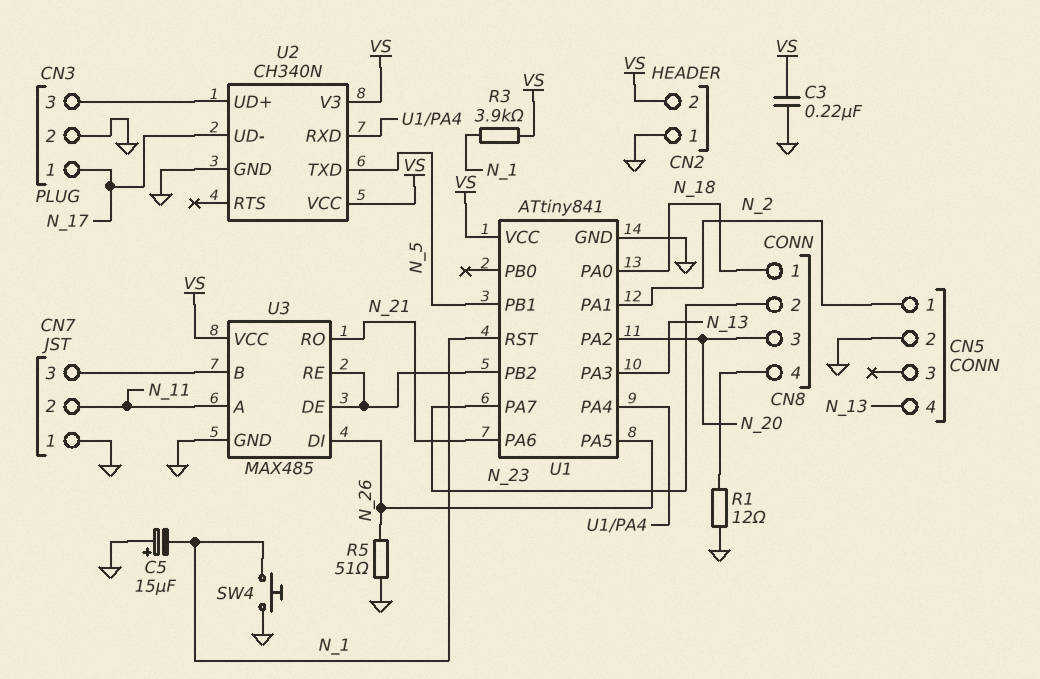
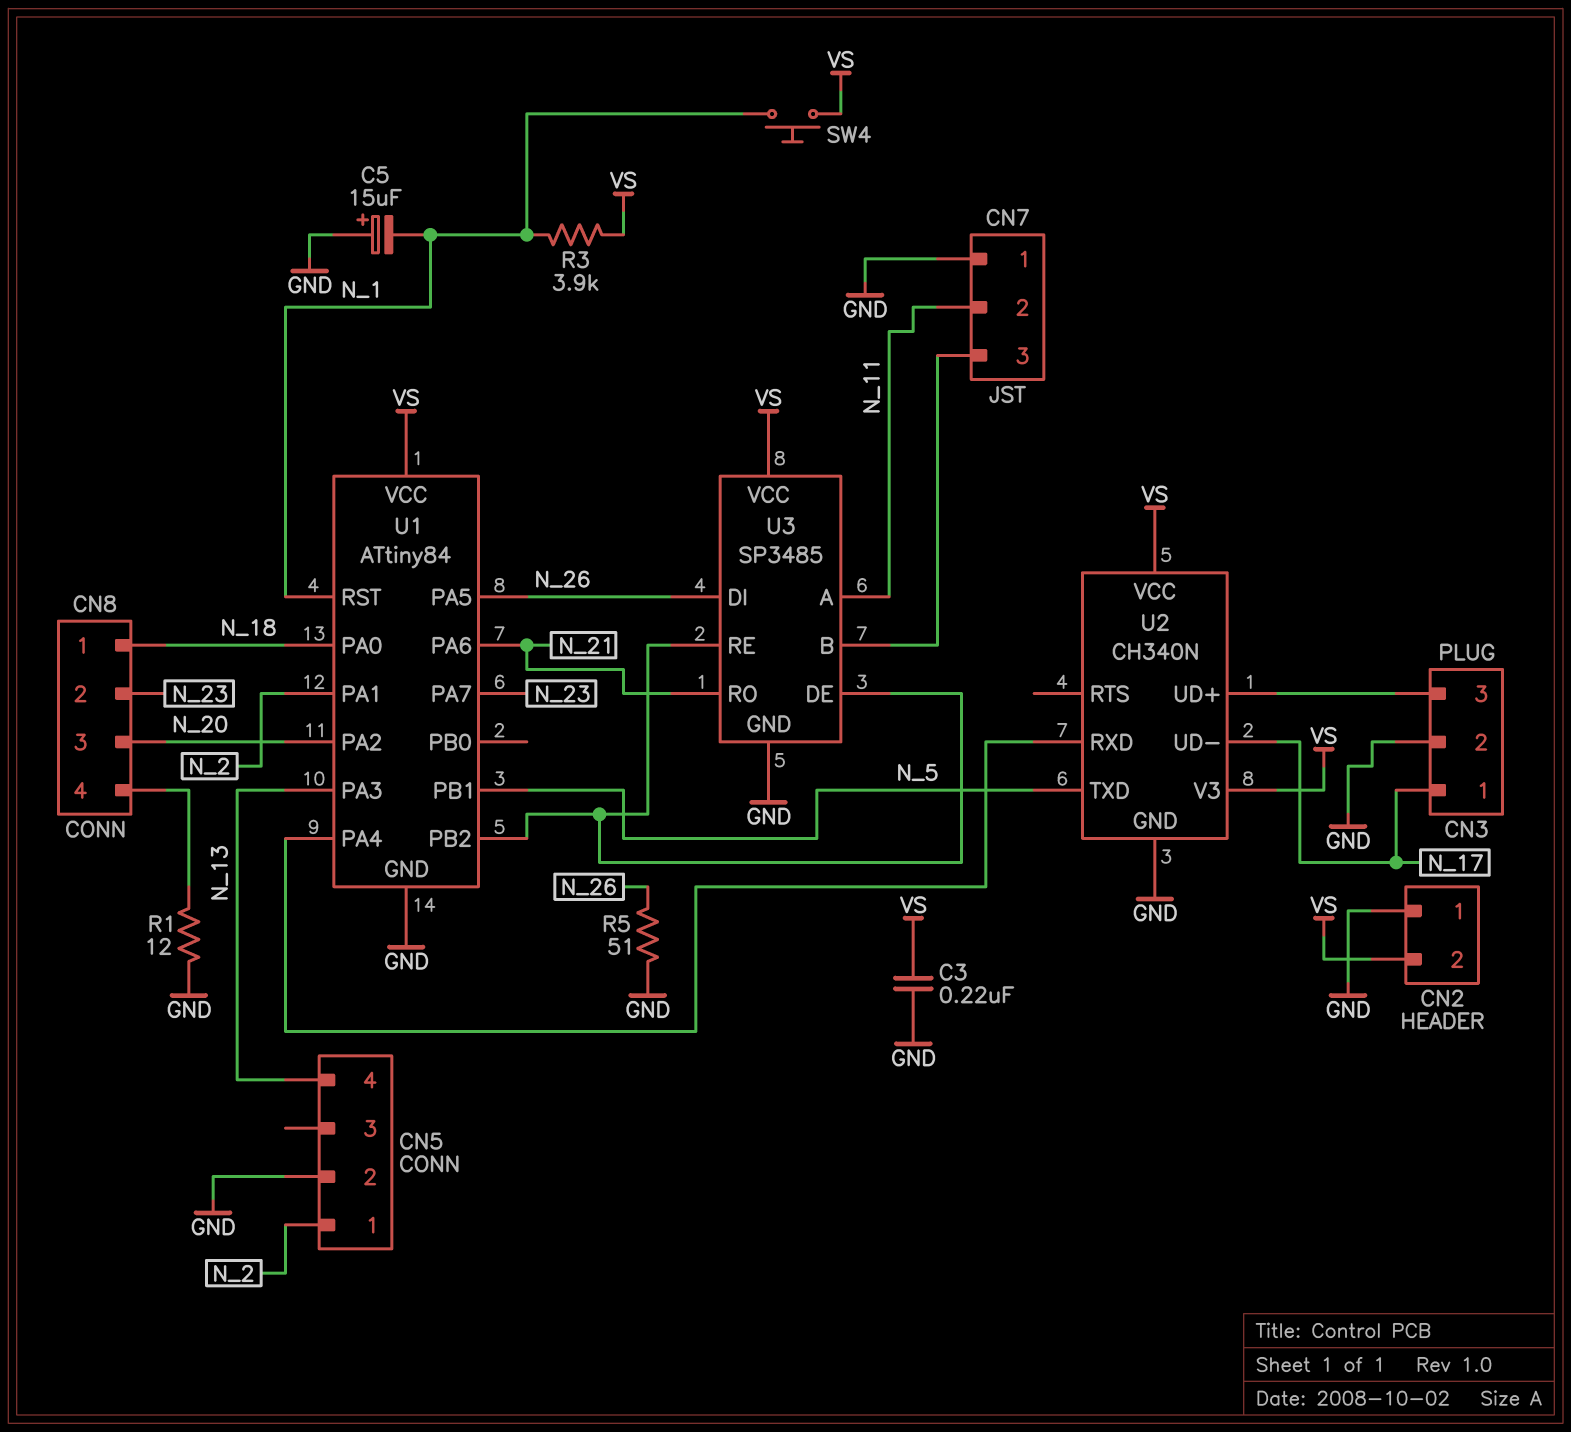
SW4: button (GND, N_1) -> button (N_1, VS)
U1: ATtiny841 -> ATtiny84
U3: MAX485 -> SP3485

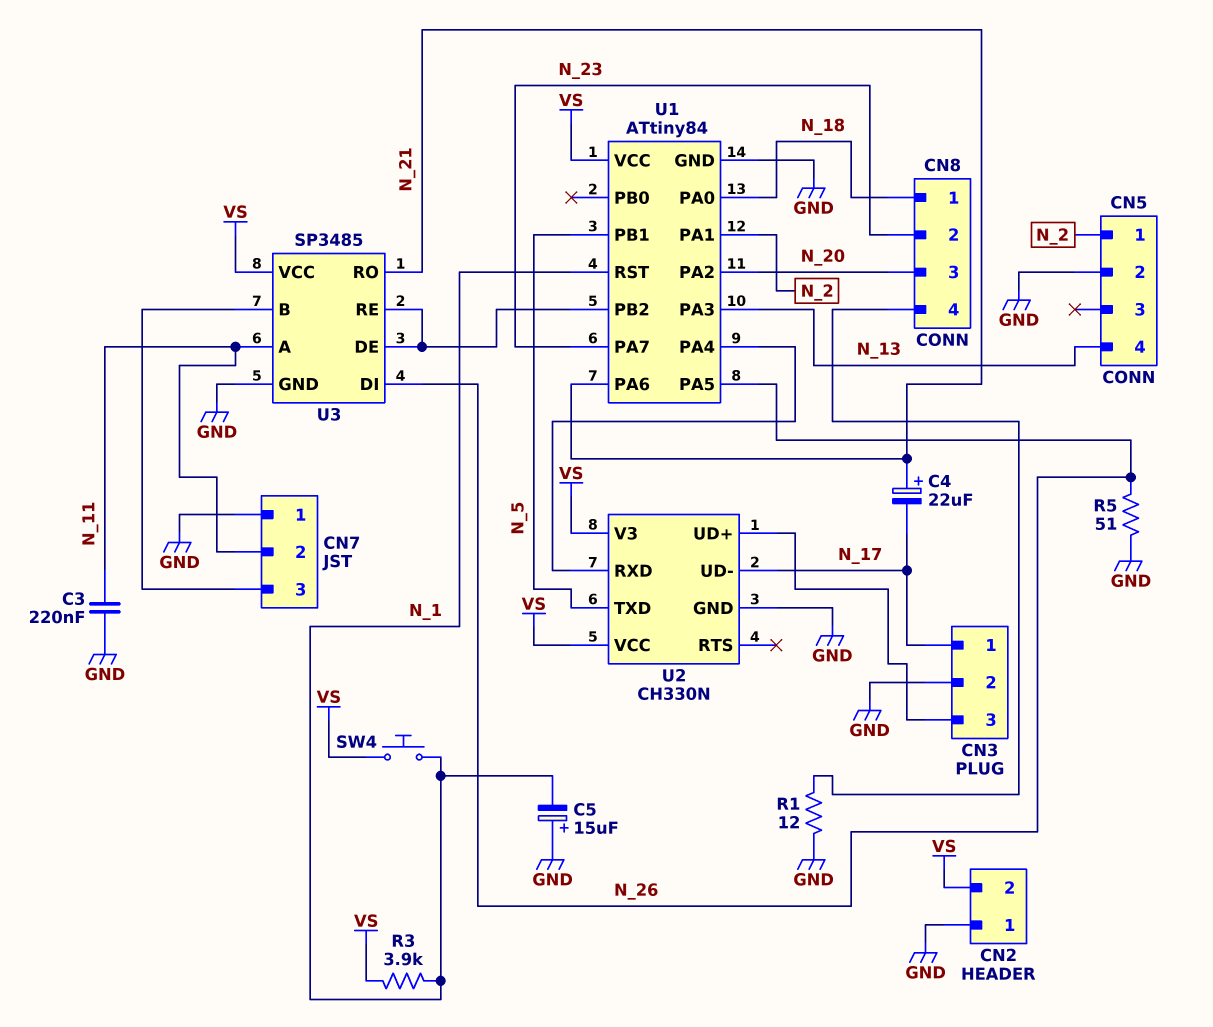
C3: 220nF (GND, VS) -> 220nF (GND, N_11)
C4: none -> 22uF (plus N_21, minus N_17)
U2: CH340N -> CH330N

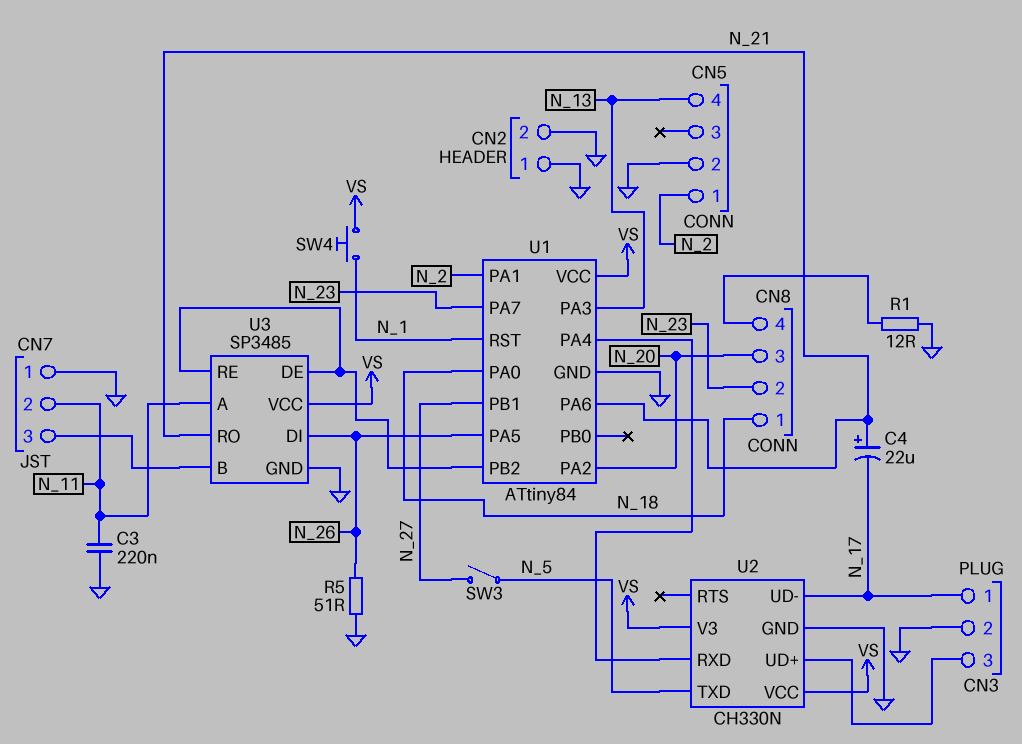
C5: 15uF (plus GND, minus N_1) -> none
CN2 pin 2: VS -> GND
R3: 3.9k (N_1, VS) -> none
SW3: none -> switch (N_5, N_27)
U1 pin PB1: N_5 -> N_27

